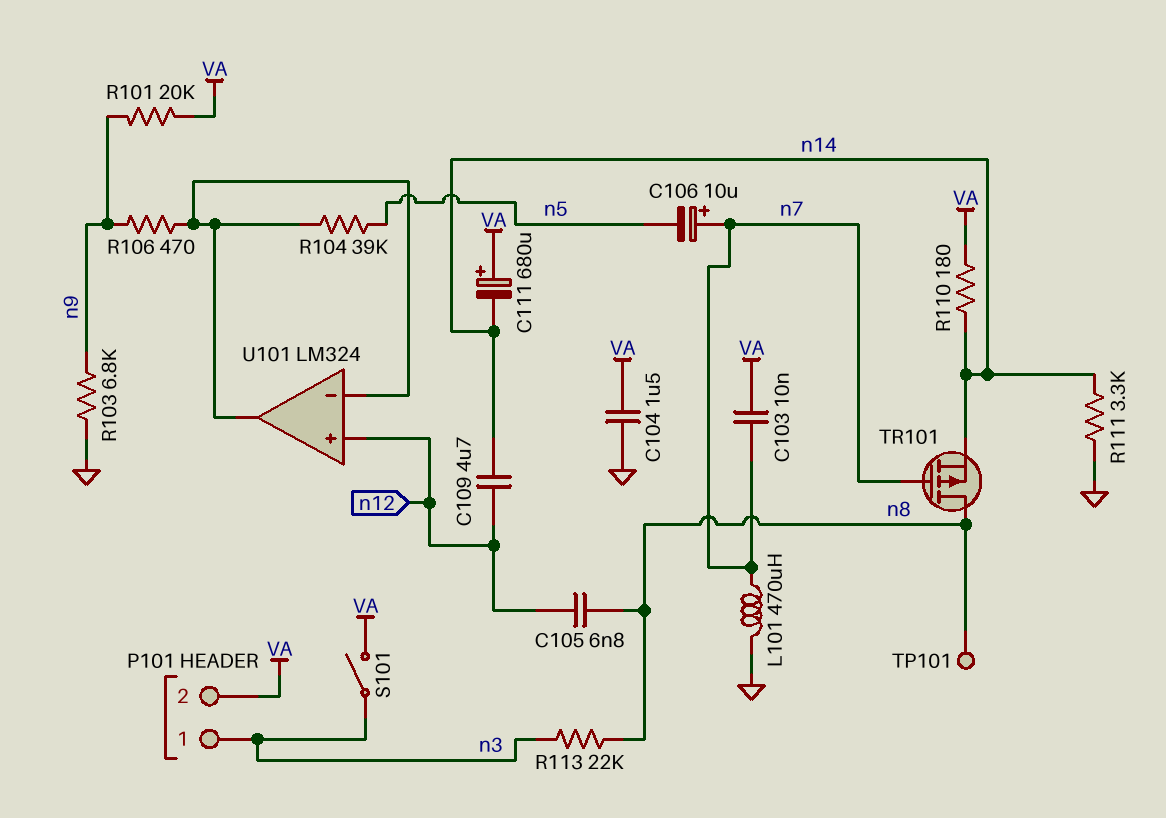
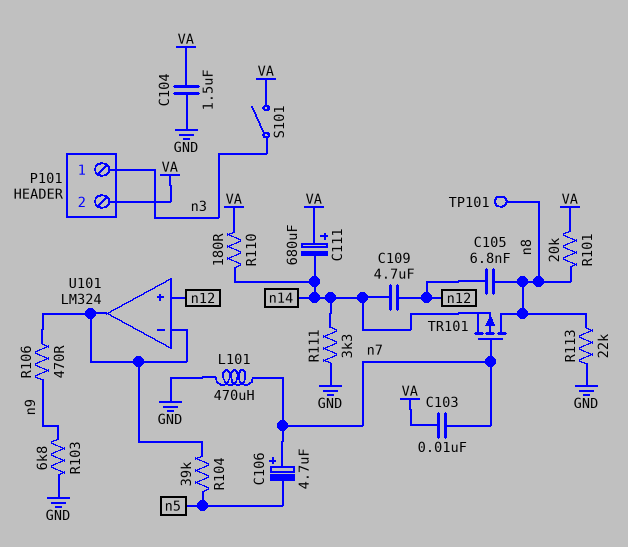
C106: 10uF (plus n7, minus n5) -> 4.7uF (plus n7, minus n5)
R101: 20k (VA, n9) -> 20k (VA, n8)
R113: 22k (n3, n8) -> 22k (GND, n8)

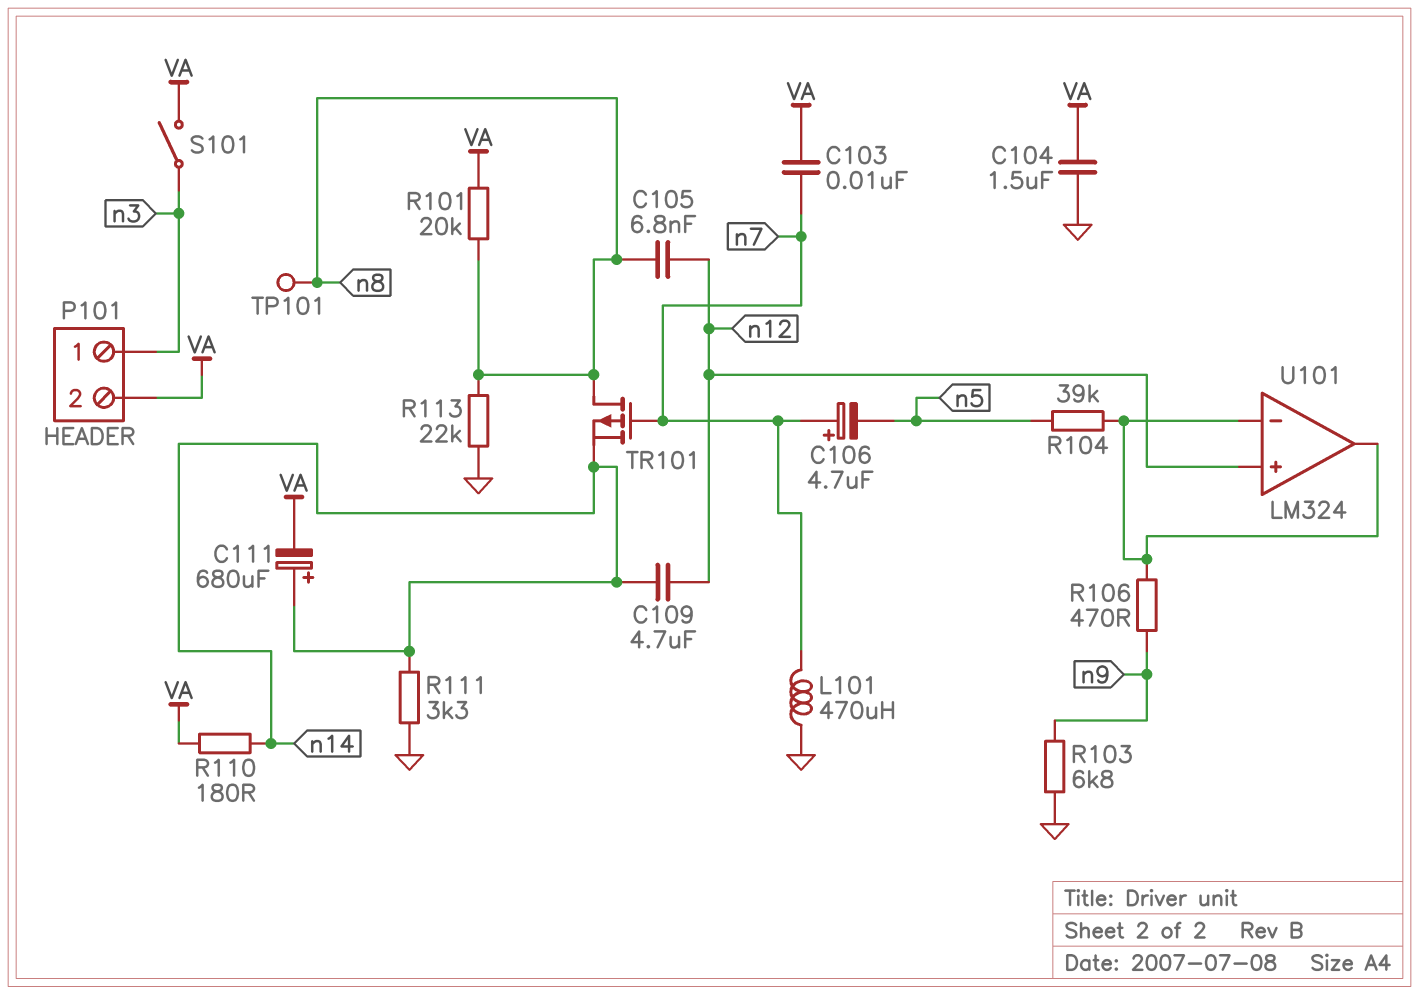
C111: 680uF (plus VA, minus n14) -> 680uF (plus n14, minus VA)

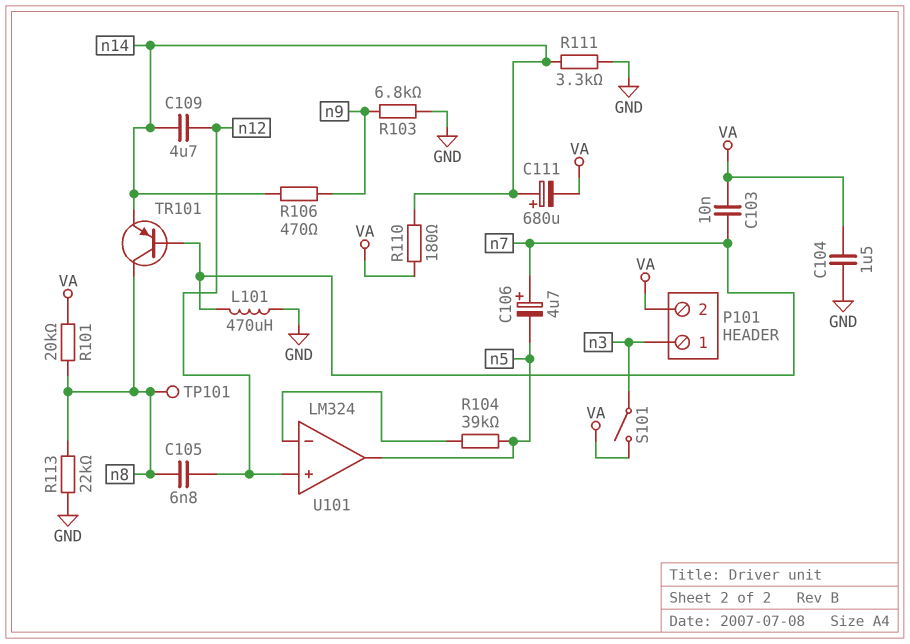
R106: 470 (U101/in-, n9) -> 470 (n9, n14)
TR101: PMOS (G n7, D n8, S n14) -> PNP (B n7, C n8, E n14)
U101 pin out: U101/in- -> n5

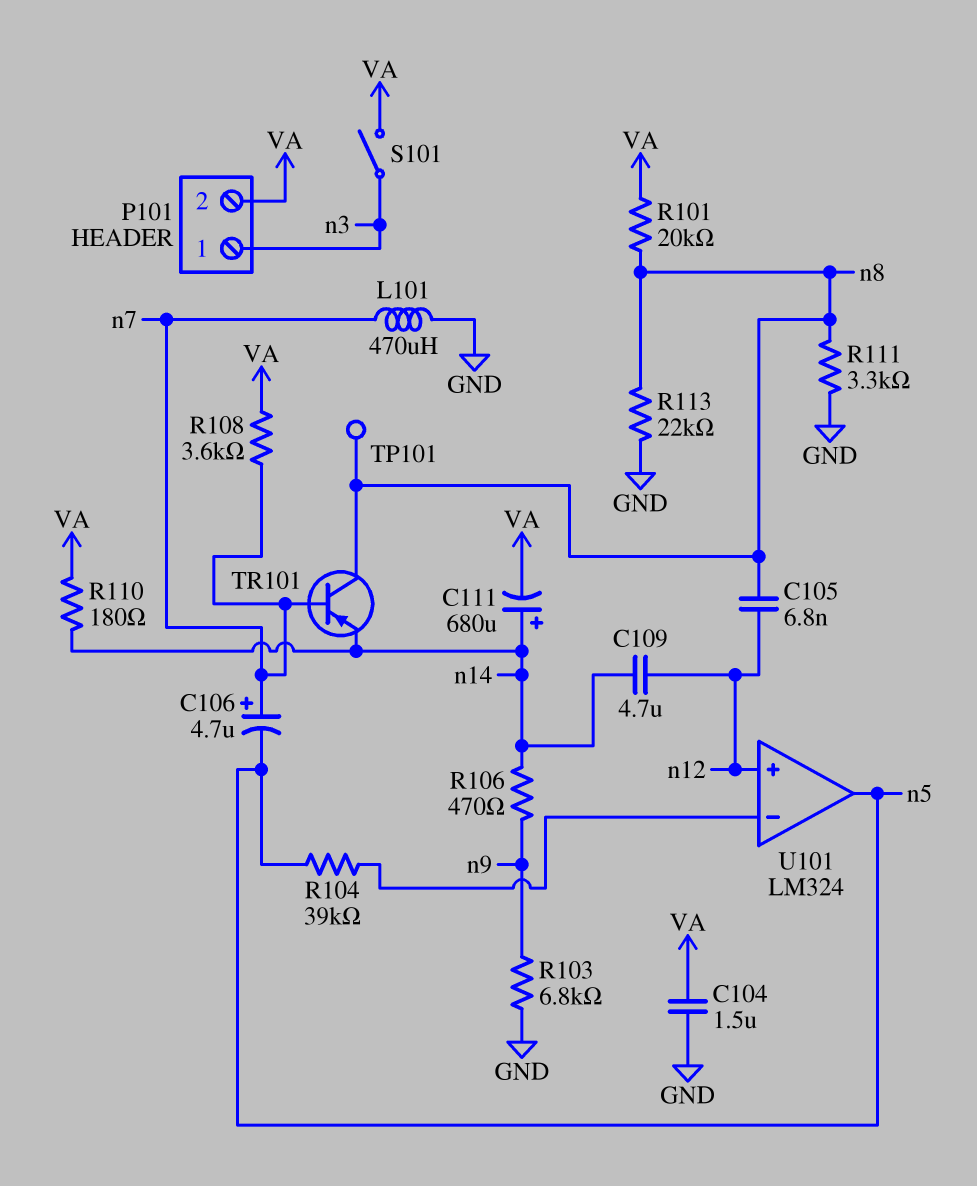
C103: 10nF (VA, n7) -> none
R108: none -> 3.6k (VA, n7)
R111: 3.3k (GND, n14) -> 3.3k (GND, n8)

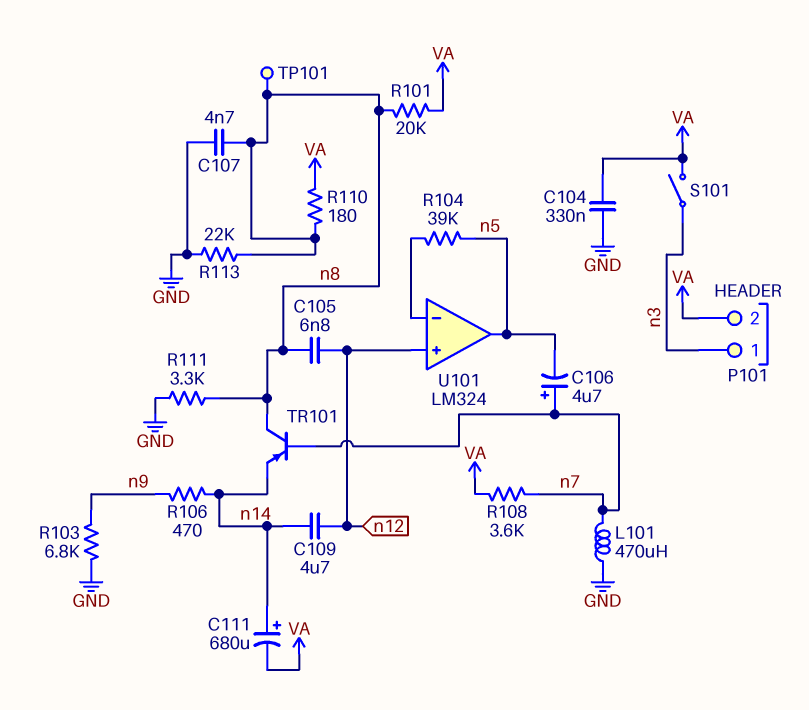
C104: 1.5uF (GND, VA) -> 330nF (GND, VA)
C107: none -> 4.7nF (GND, n8)
R110: 180 (VA, n14) -> 180 (VA, n8)

